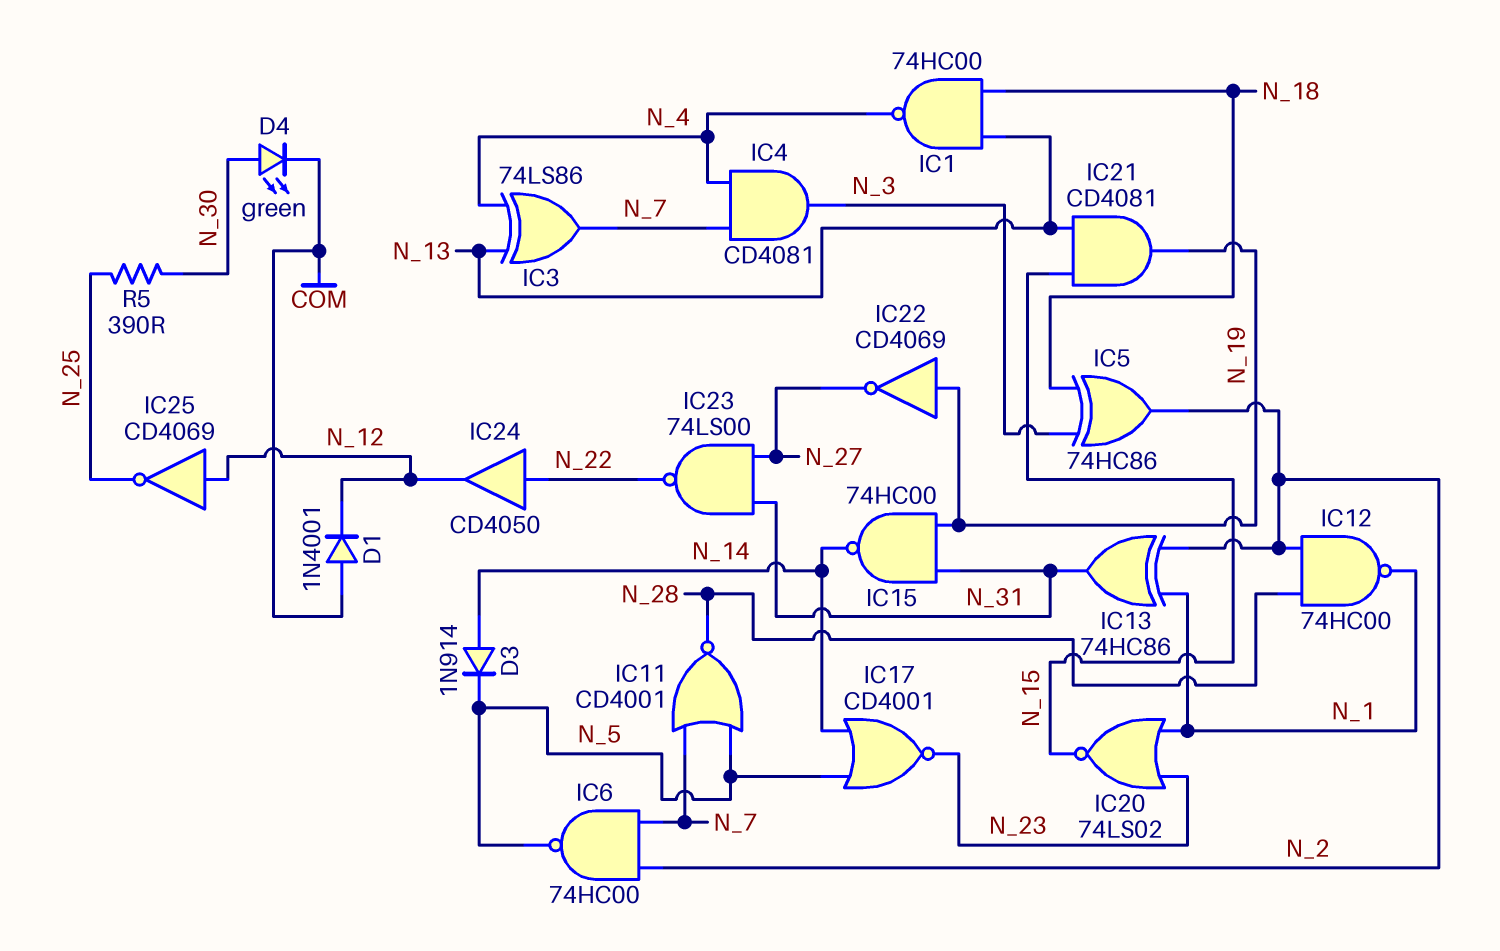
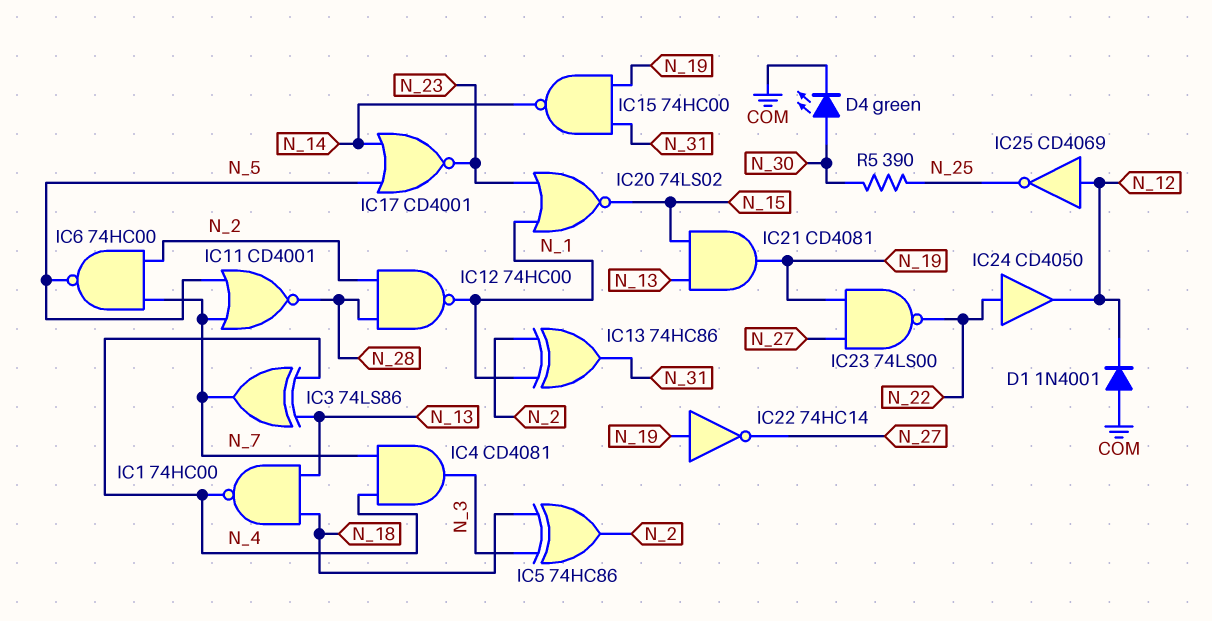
D3: diode 1N914 (A N_14, K N_5) -> none
IC22: NOT CD4069 (in N_19, out N_27) -> NOT 74HC14 (in N_19, out N_27)
IC23: NAND 74LS00 (in N_27, in N_31, out N_22) -> NAND 74LS00 (in N_19, in N_27, out N_22)

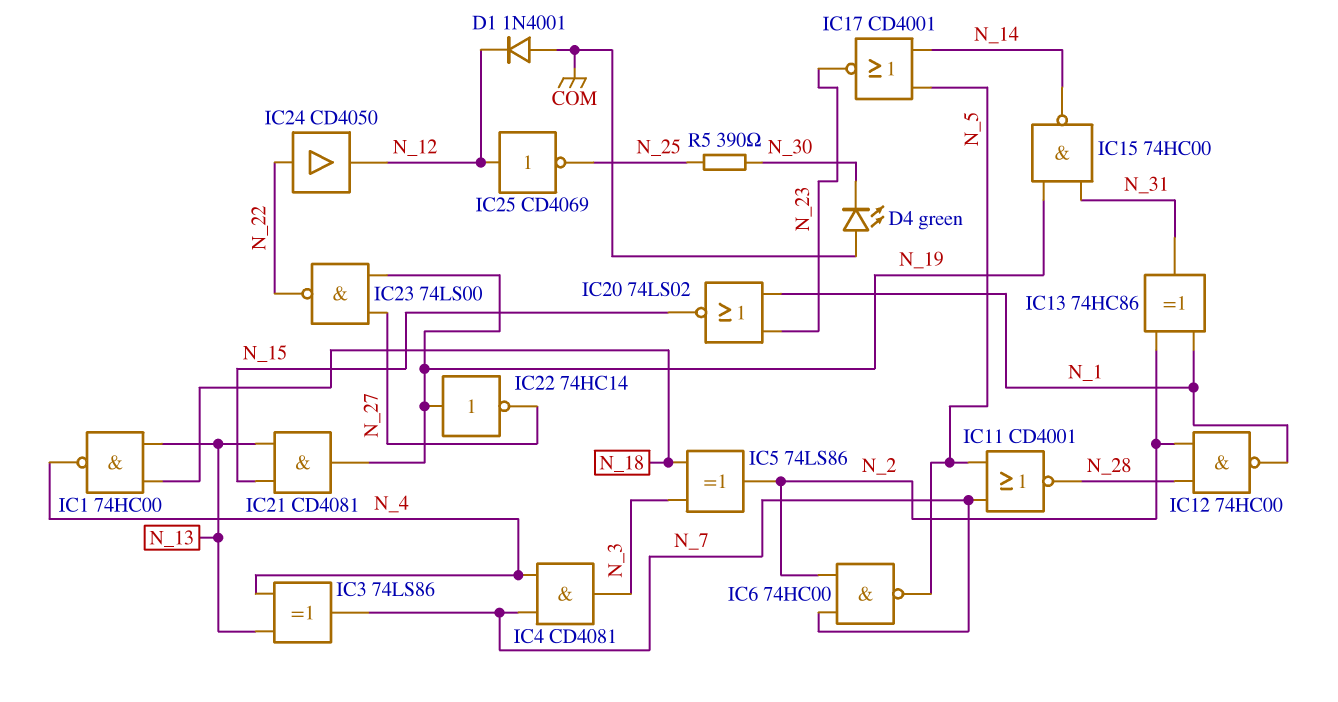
D4: LED green (A N_30, K COM) -> LED green (A COM, K N_30)
IC5: XOR 74HC86 (in N_3, in N_18, out N_2) -> XOR 74LS86 (in N_3, in N_18, out N_2)

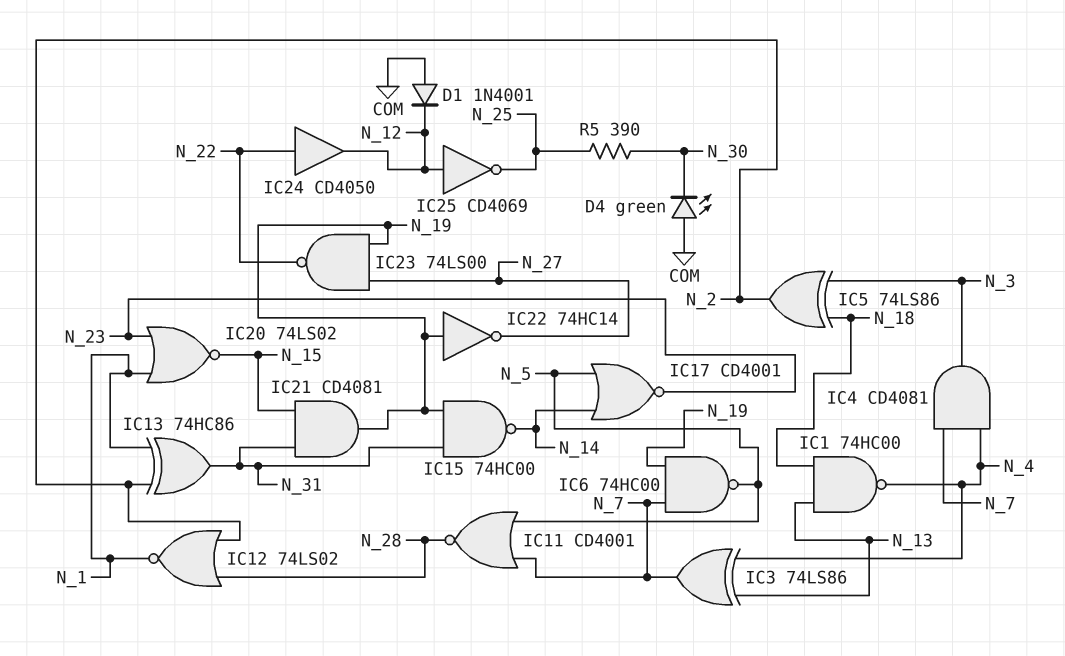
IC6: NAND 74HC00 (in N_2, in N_7, out N_5) -> NAND 74HC00 (in N_7, in N_19, out N_5)
IC12: NAND 74HC00 (in N_2, in N_28, out N_1) -> NOR 74LS02 (in N_2, in N_28, out N_1)
IC21: AND CD4081 (in N_13, in N_15, out N_19) -> AND CD4081 (in N_15, in N_31, out N_19)

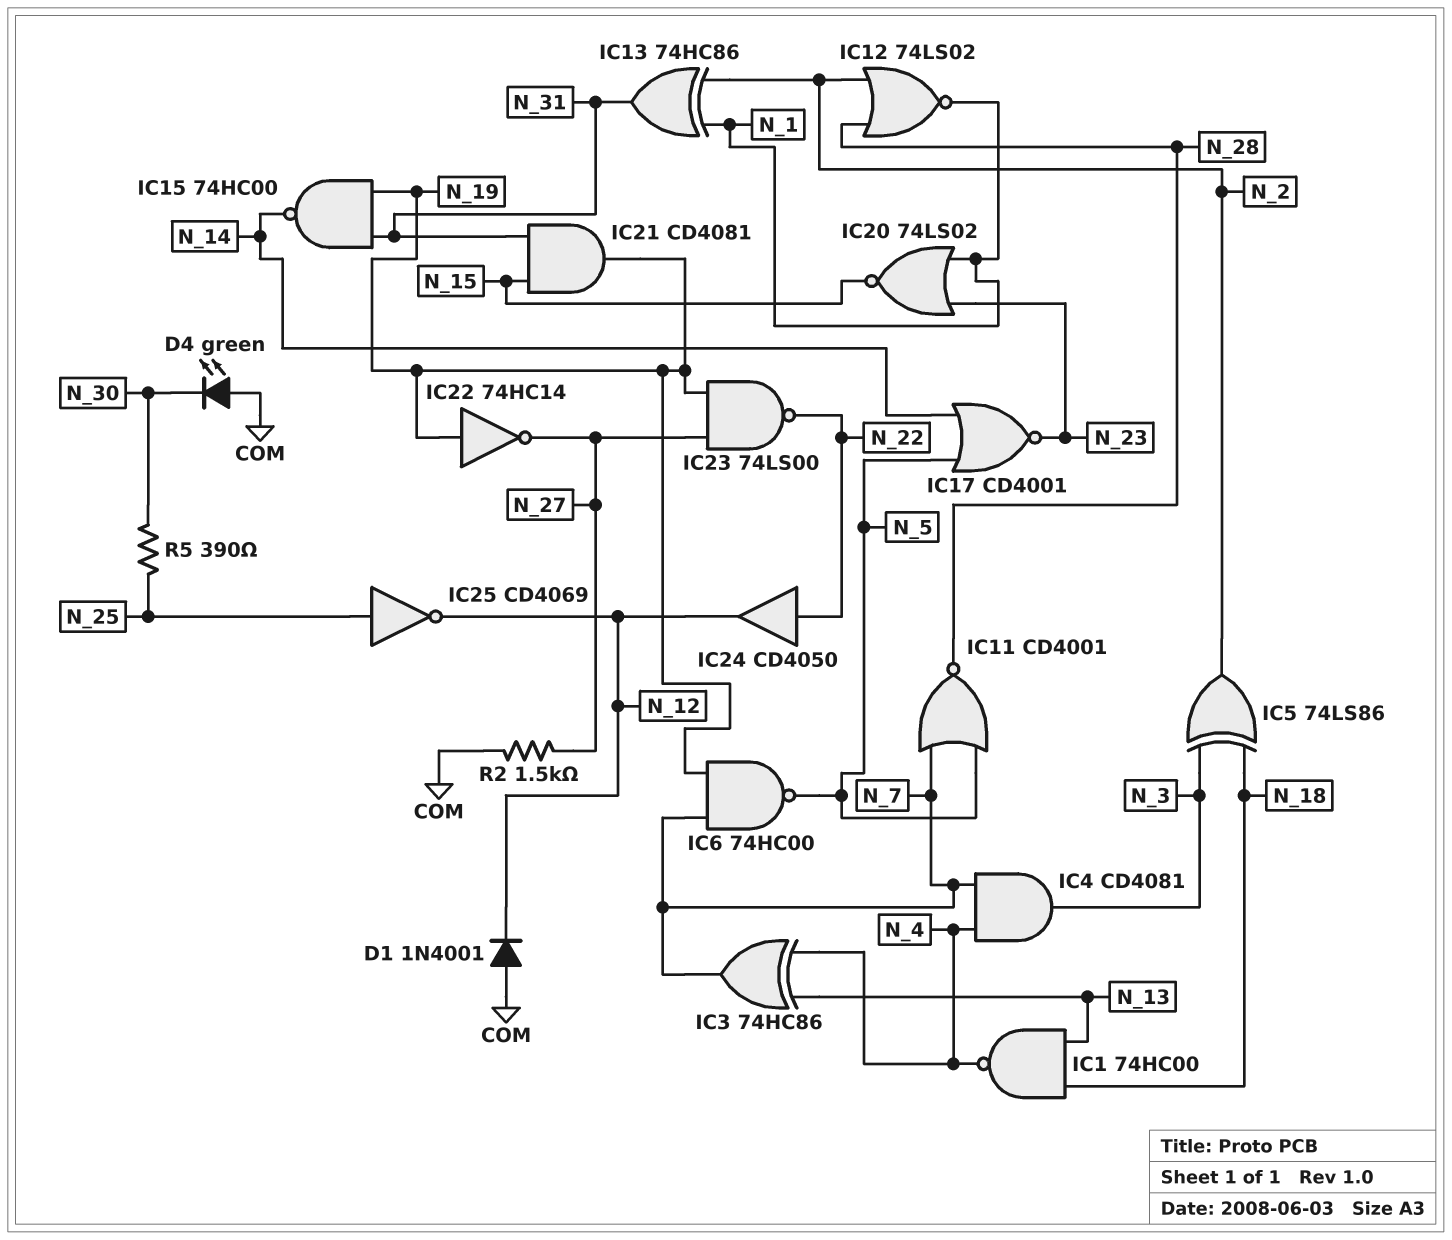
IC3: XOR 74LS86 (in N_4, in N_13, out N_7) -> XOR 74HC86 (in N_4, in N_13, out N_7)
IC25: NOT CD4069 (in N_12, out N_25) -> NOT CD4069 (in N_25, out N_12)
R2: none -> 1.5k (COM, N_27)

